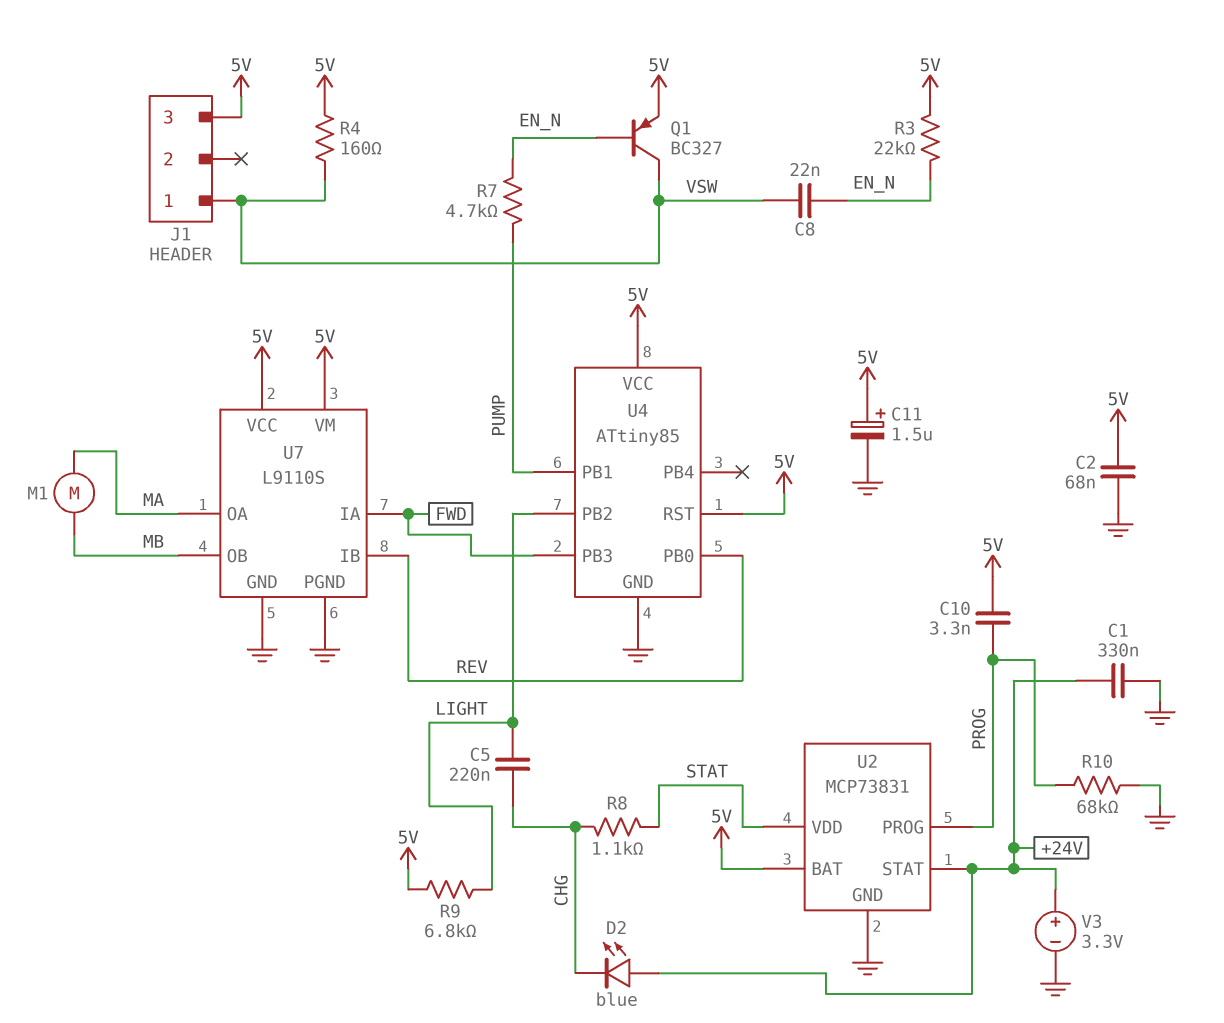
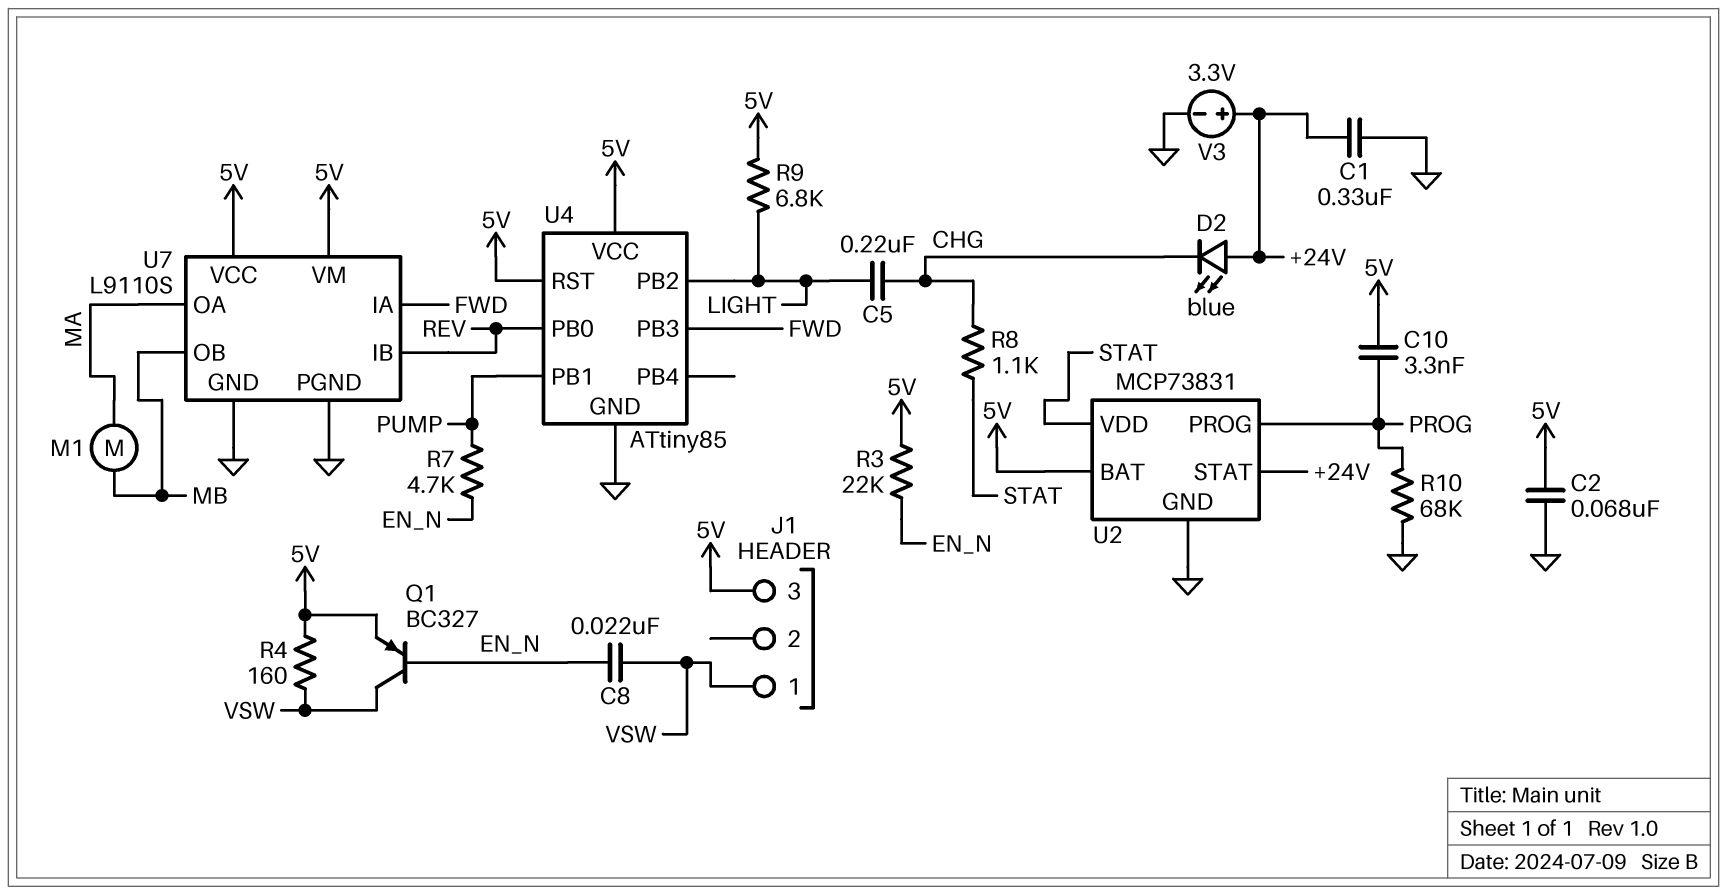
C11: 1.5uF (plus 5V, minus GND) -> none

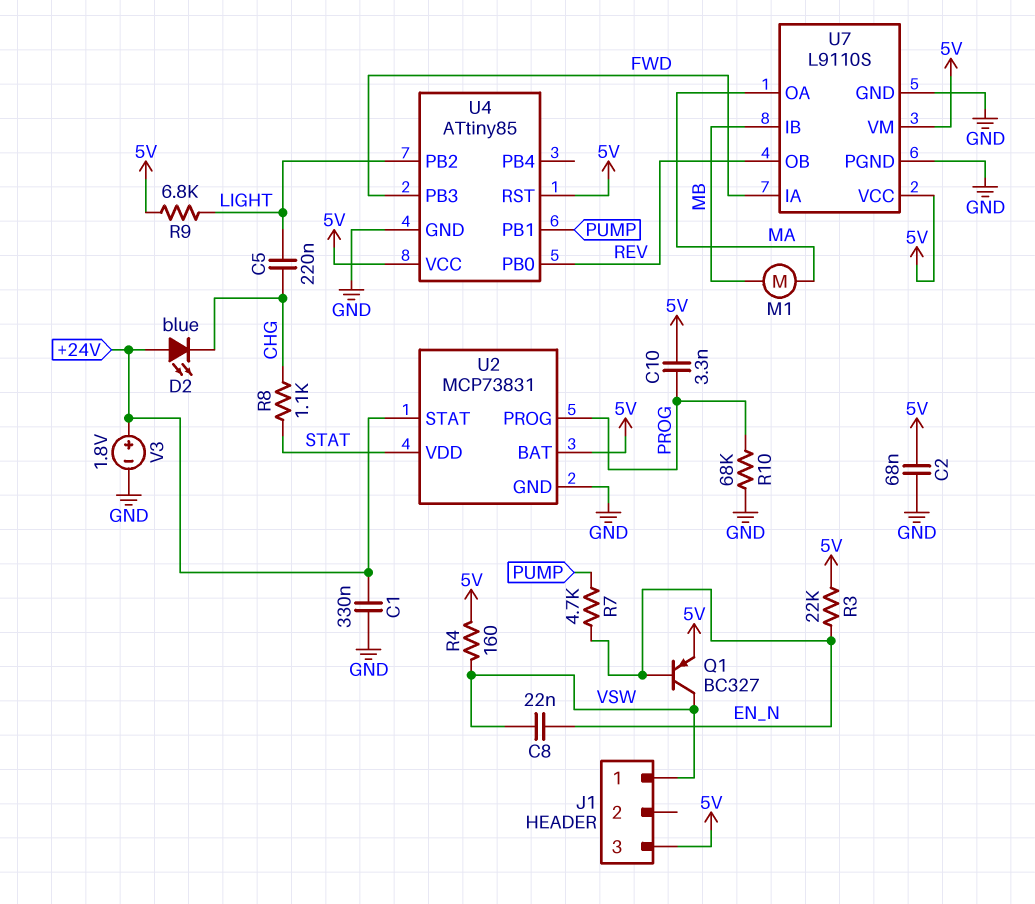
U7 pin IB: REV -> MB
U7 pin OB: MB -> REV
V3: 3.3V (plus +24V, minus GND) -> 1.8V (plus +24V, minus GND)

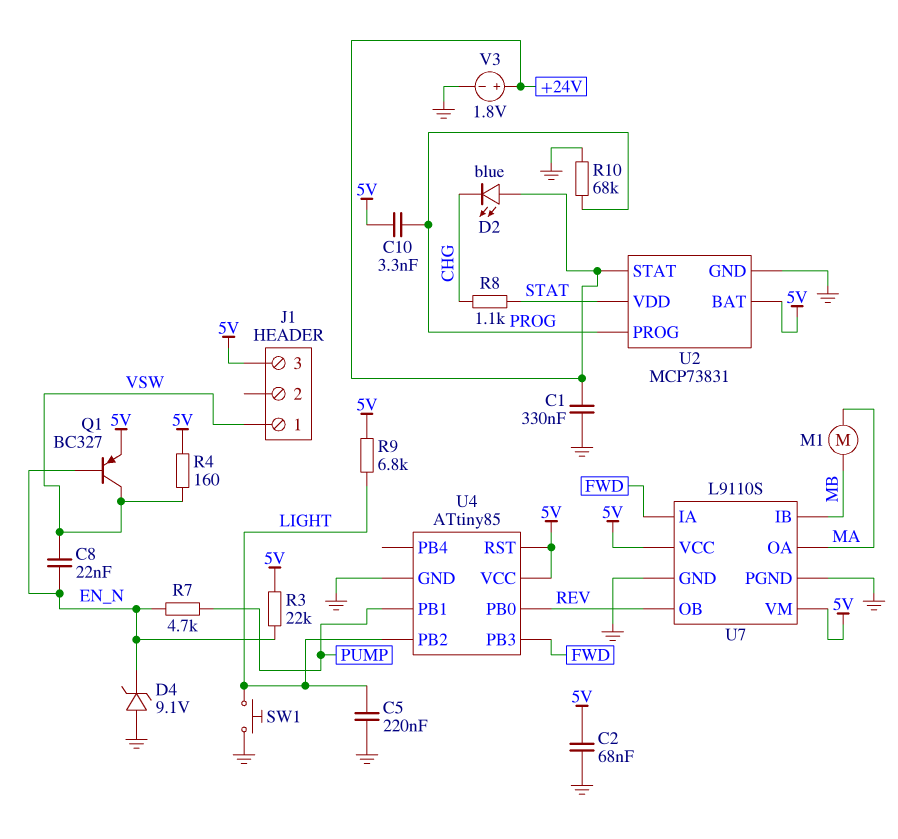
C5: 220nF (CHG, LIGHT) -> 220nF (GND, LIGHT)
D4: none -> zener 9.1V (A GND, K EN_N)
SW1: none -> button (GND, LIGHT)

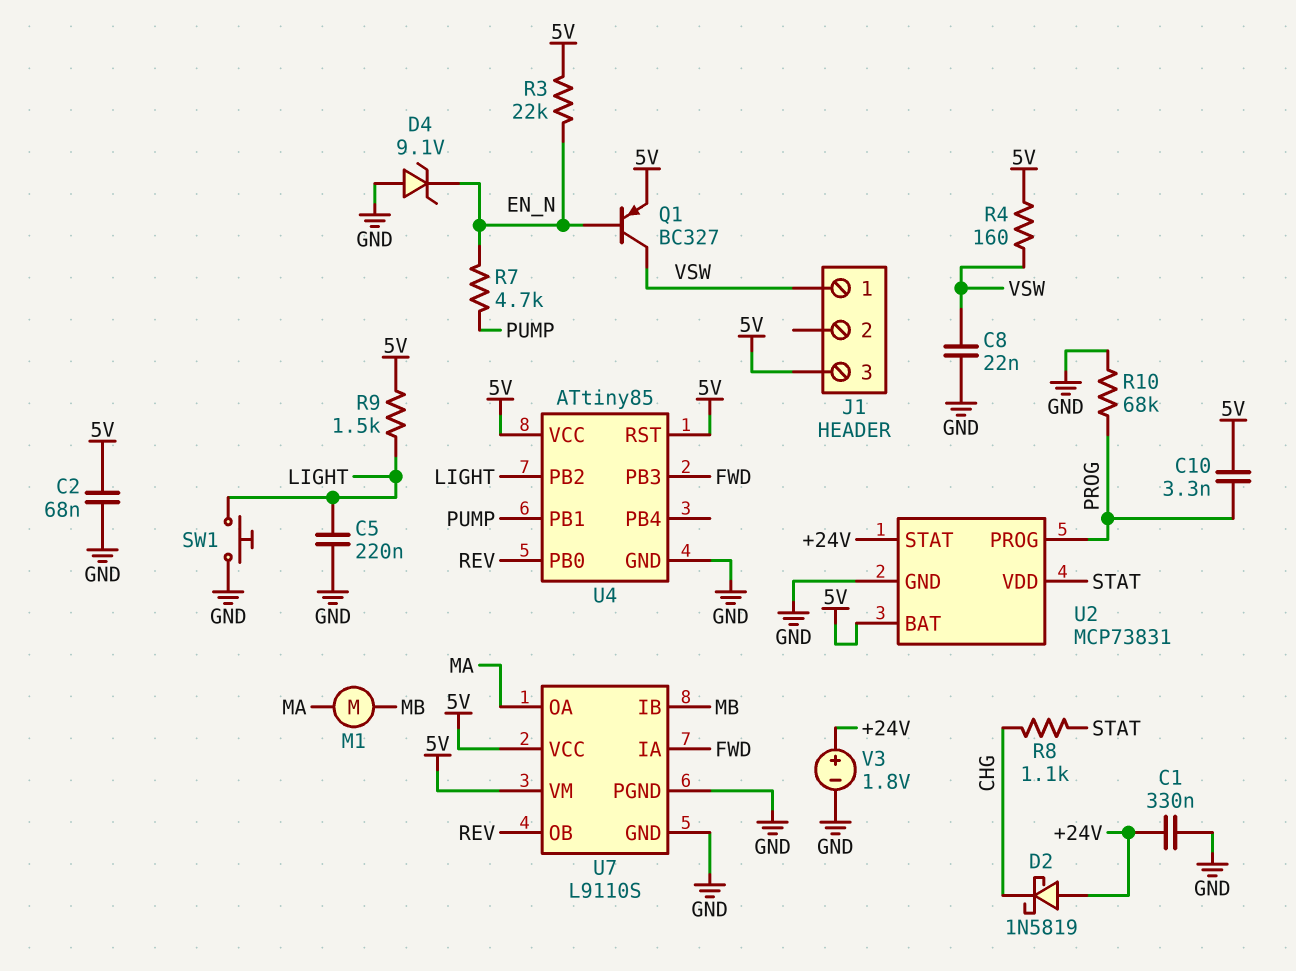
C8: 22nF (EN_N, VSW) -> 22nF (GND, VSW)
D2: LED blue (A +24V, K CHG) -> schottky 1N5819 (A +24V, K CHG)
R9: 6.8k (5V, LIGHT) -> 1.5k (5V, LIGHT)

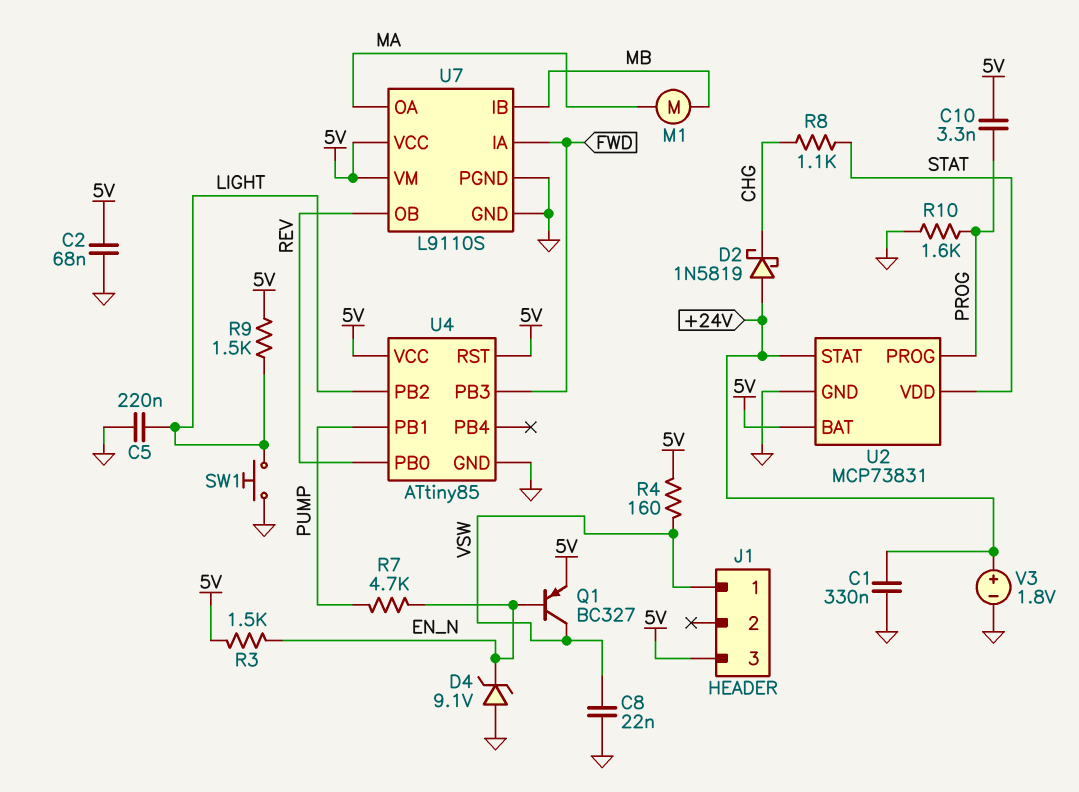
R3: 22k (5V, EN_N) -> 1.5k (5V, EN_N)
R10: 68k (GND, PROG) -> 1.6k (GND, PROG)

